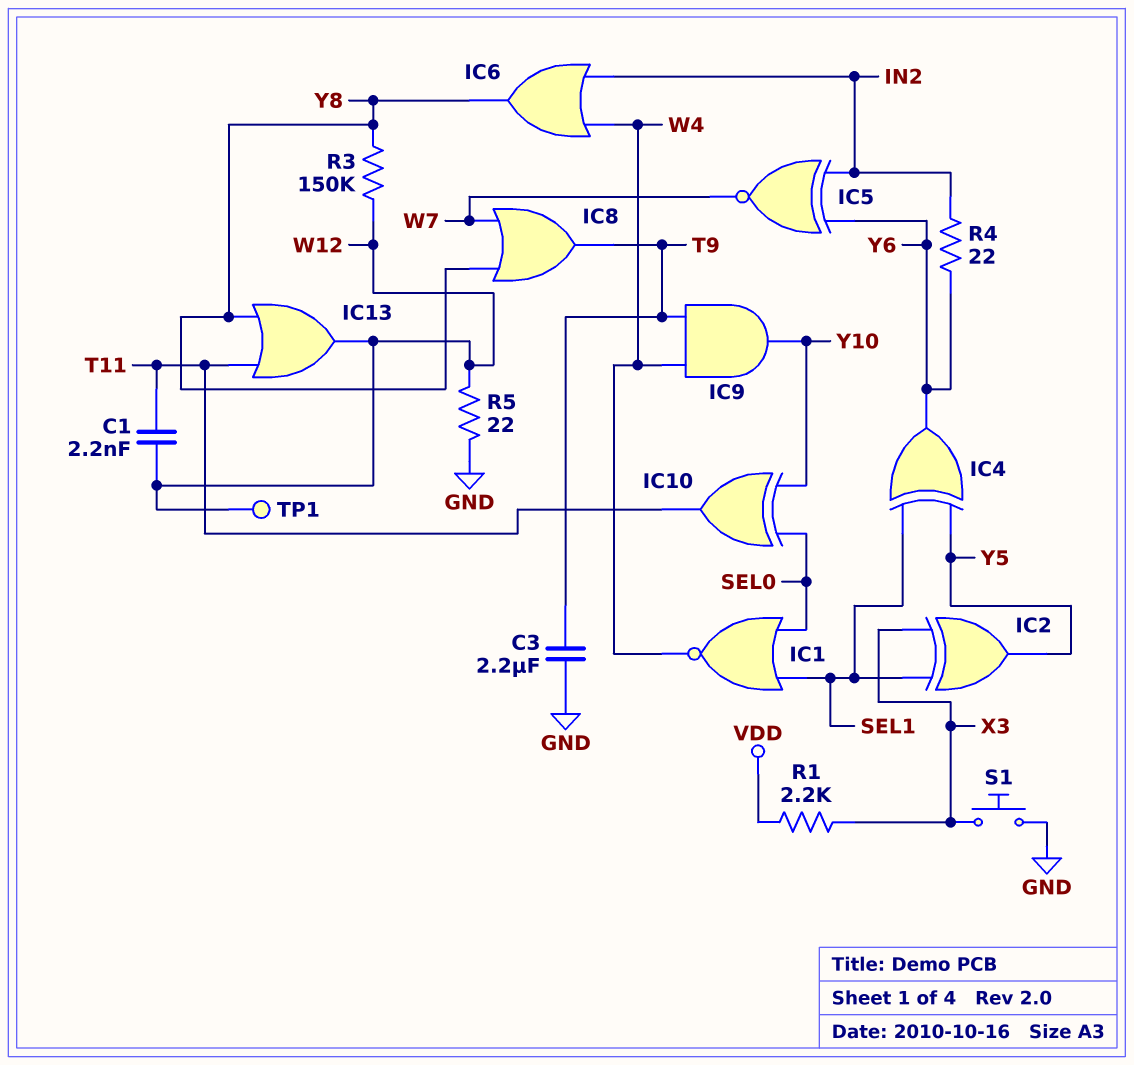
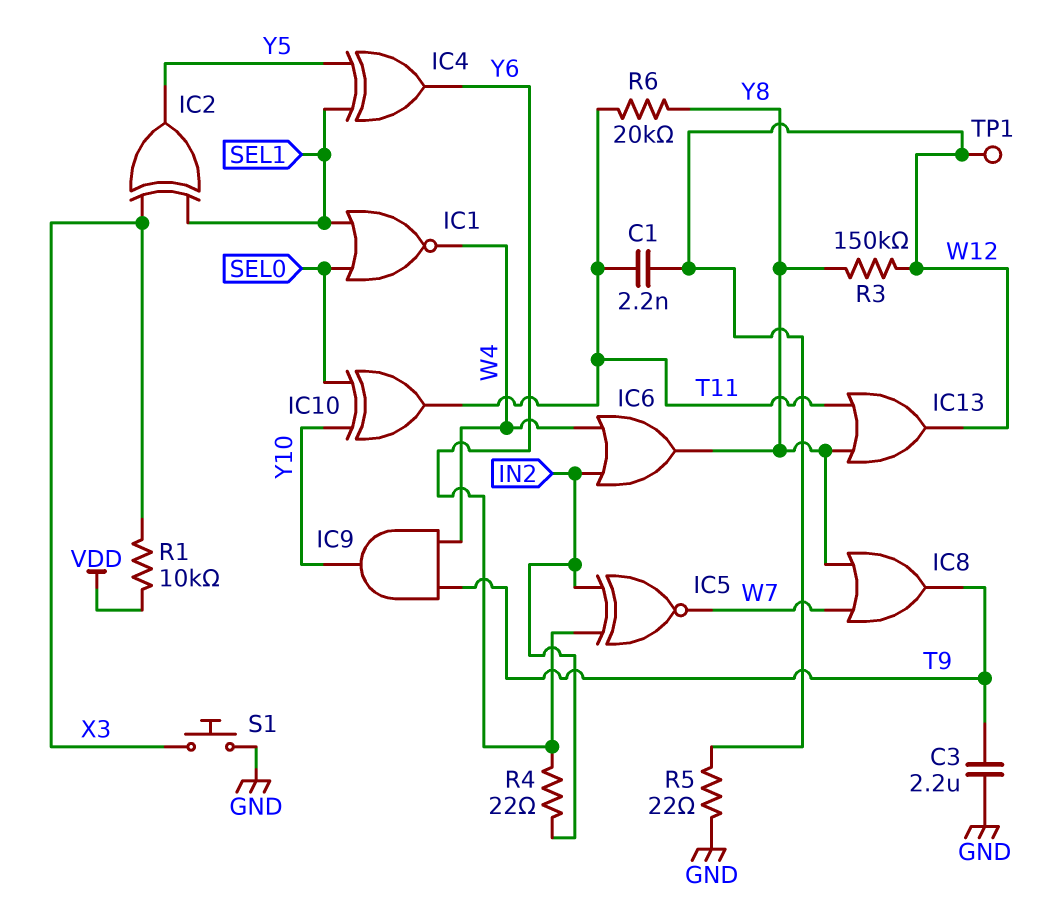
R1: 2.2k (VDD, X3) -> 10k (VDD, X3)
R6: none -> 20k (T11, Y8)

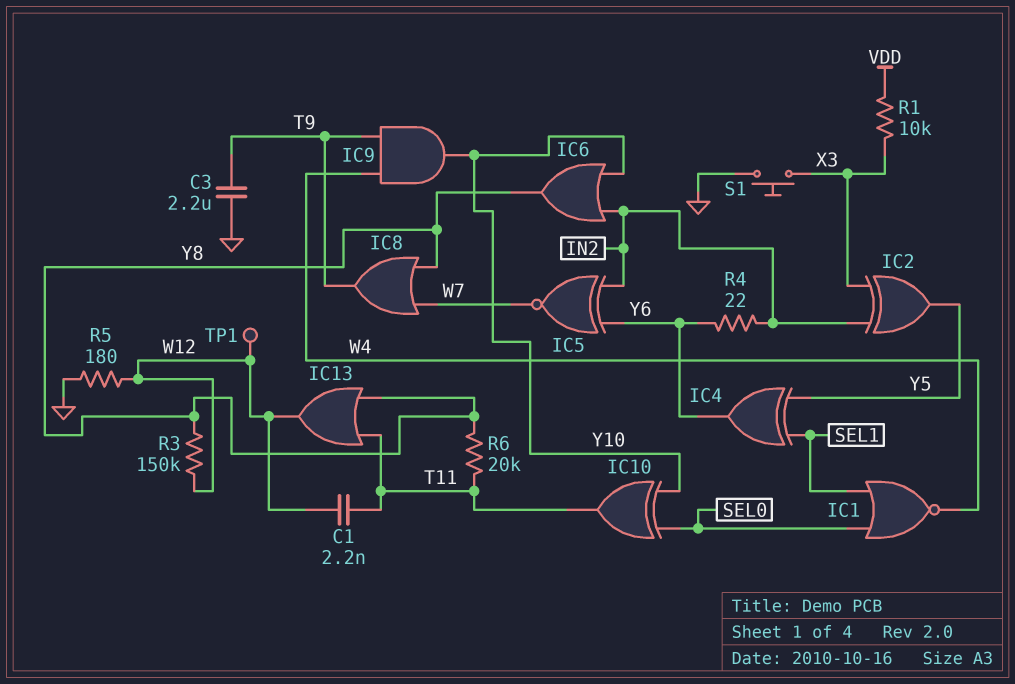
IC2: XOR (in SEL1, in X3, out Y5) -> XOR (in IN2, in X3, out Y5)
IC6: OR (in IN2, in W4, out Y8) -> OR (in IN2, in Y10, out Y8)
R5: 22 (GND, W12) -> 180 (GND, W12)

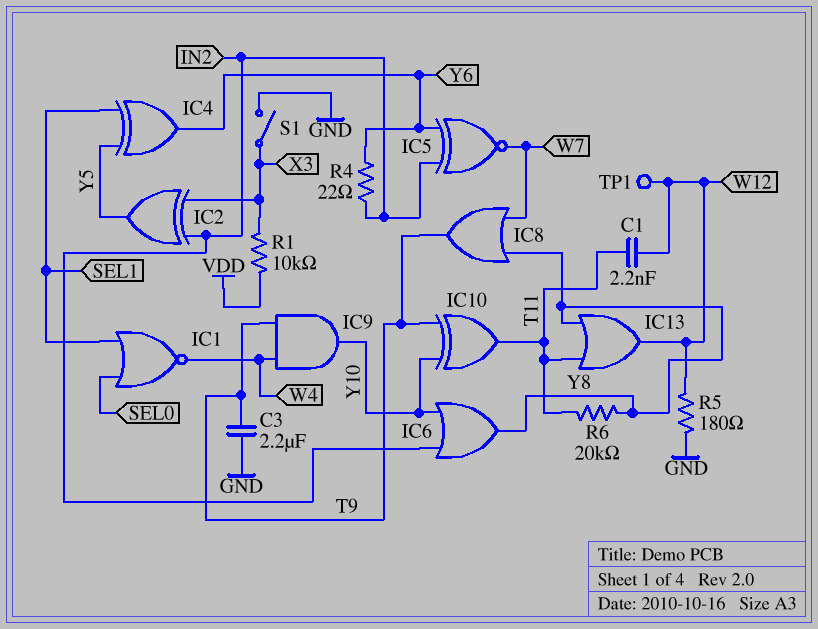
IC10: XOR (in SEL0, in Y10, out T11) -> XOR (in T9, in Y10, out T11)
R3: 150k (W12, Y8) -> none
S1: button (GND, X3) -> switch (GND, X3)

